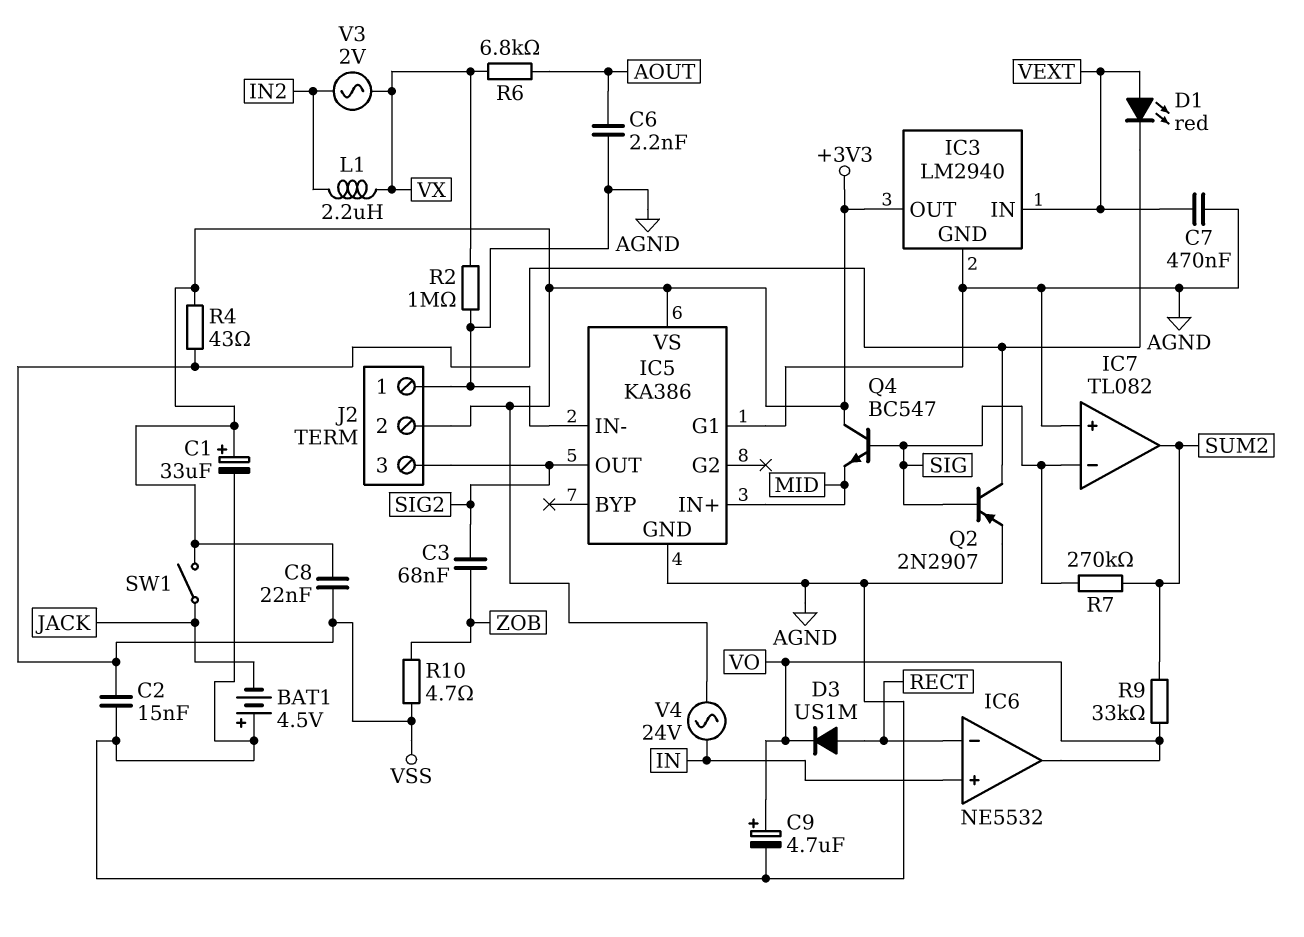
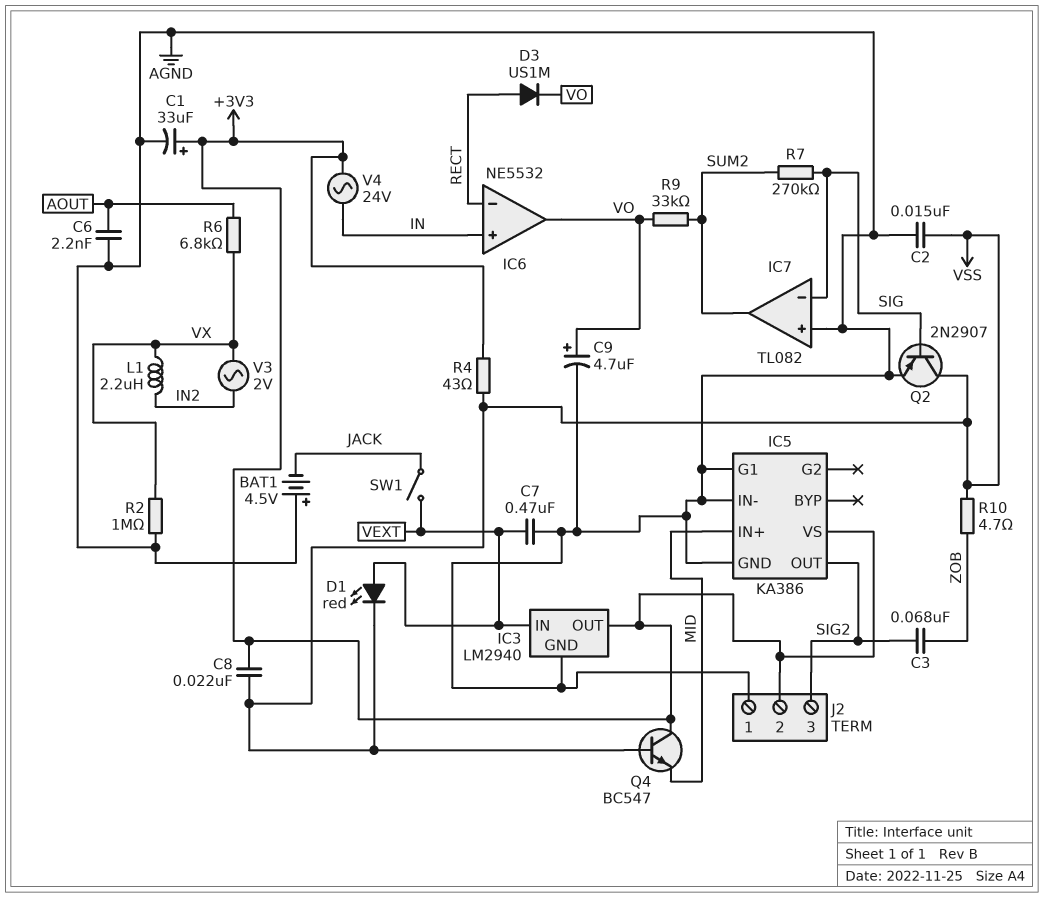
Q4: NPN BC547 (B SIG, C +3V3, E MID) -> NPN BC547 (B VSS, C +3V3, E MID)
SW1: switch (+3V3, JACK) -> switch (JACK, VEXT)

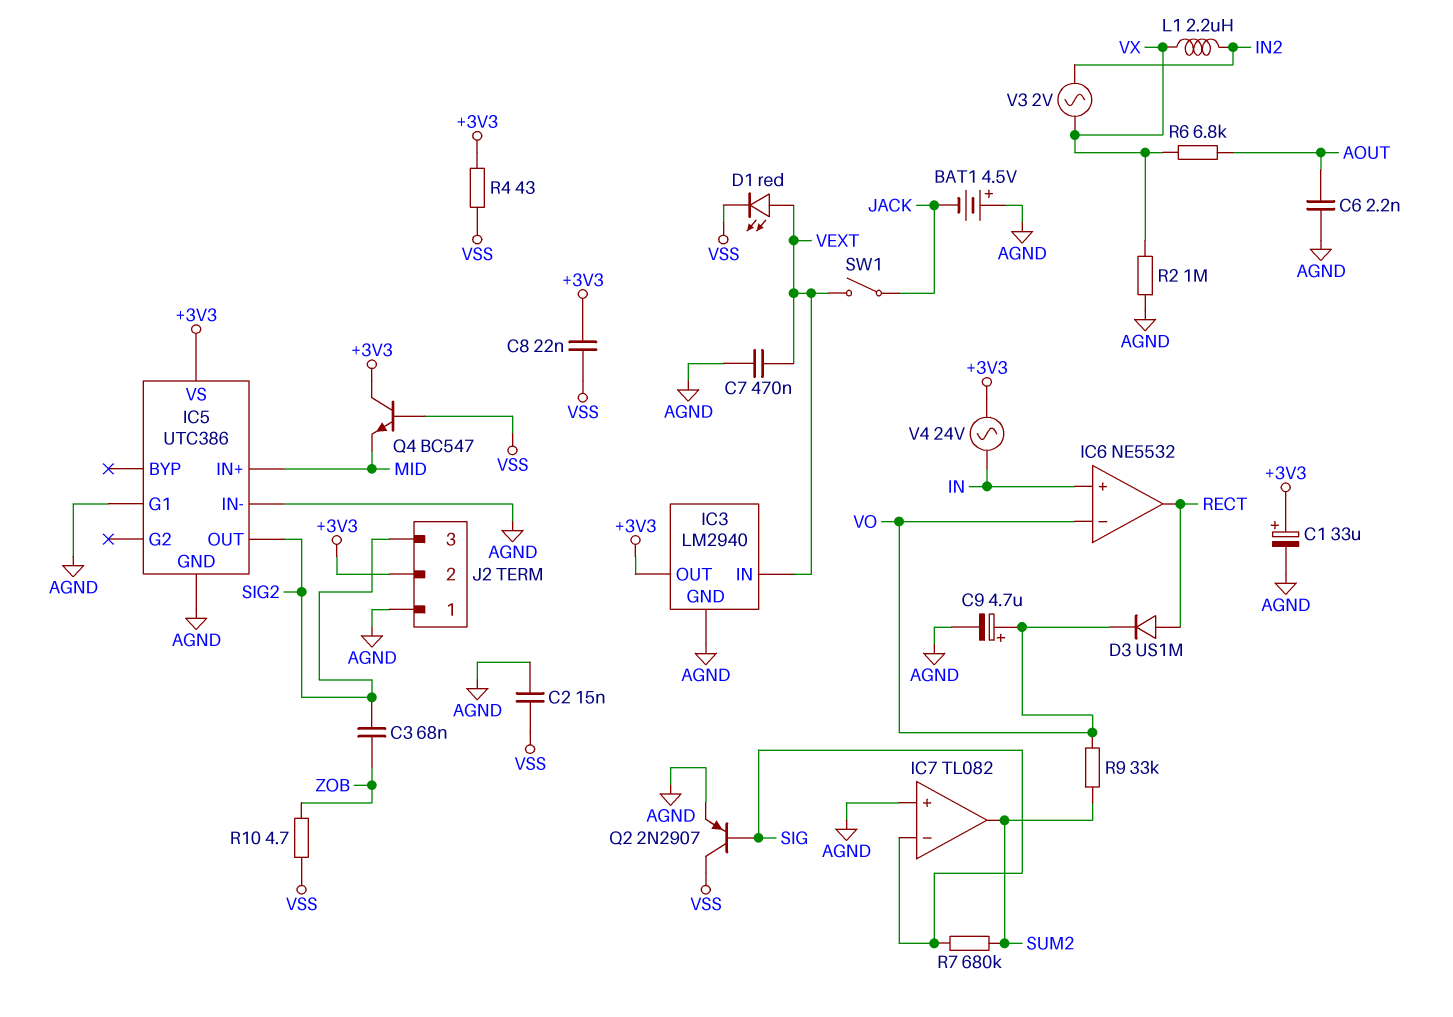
IC5: KA386 -> UTC386
IC6 pin in-: RECT -> VO
IC6 pin out: VO -> RECT
R7: 270k (SIG, SUM2) -> 680k (SIG, SUM2)

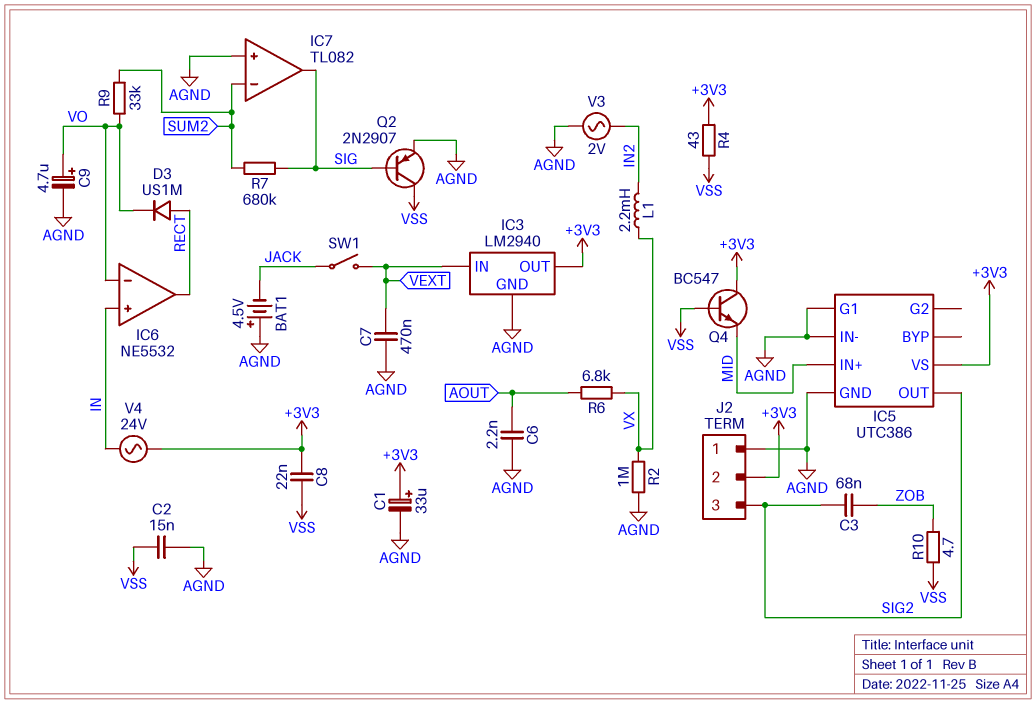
D1: LED red (A VEXT, K VSS) -> none
IC7 pin in-: SIG -> SUM2
IC7 pin out: SUM2 -> SIG
L1: 2.2uH (IN2, VX) -> 2.2mH (IN2, VX)
V3: AC 2V (IN2, VX) -> AC 2V (AGND, IN2)

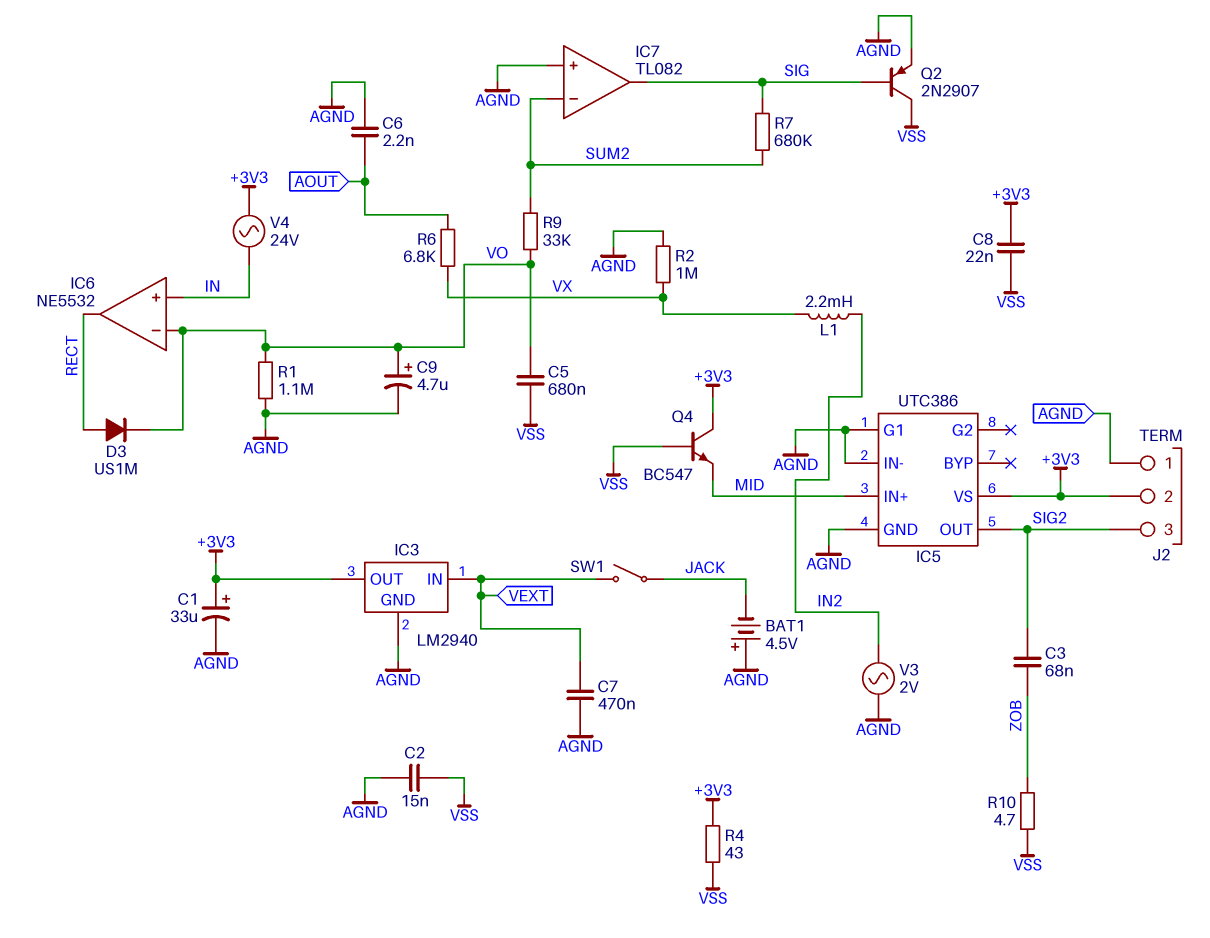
C5: none -> 680nF (VO, VSS)
R1: none -> 1.1M (AGND, VO)

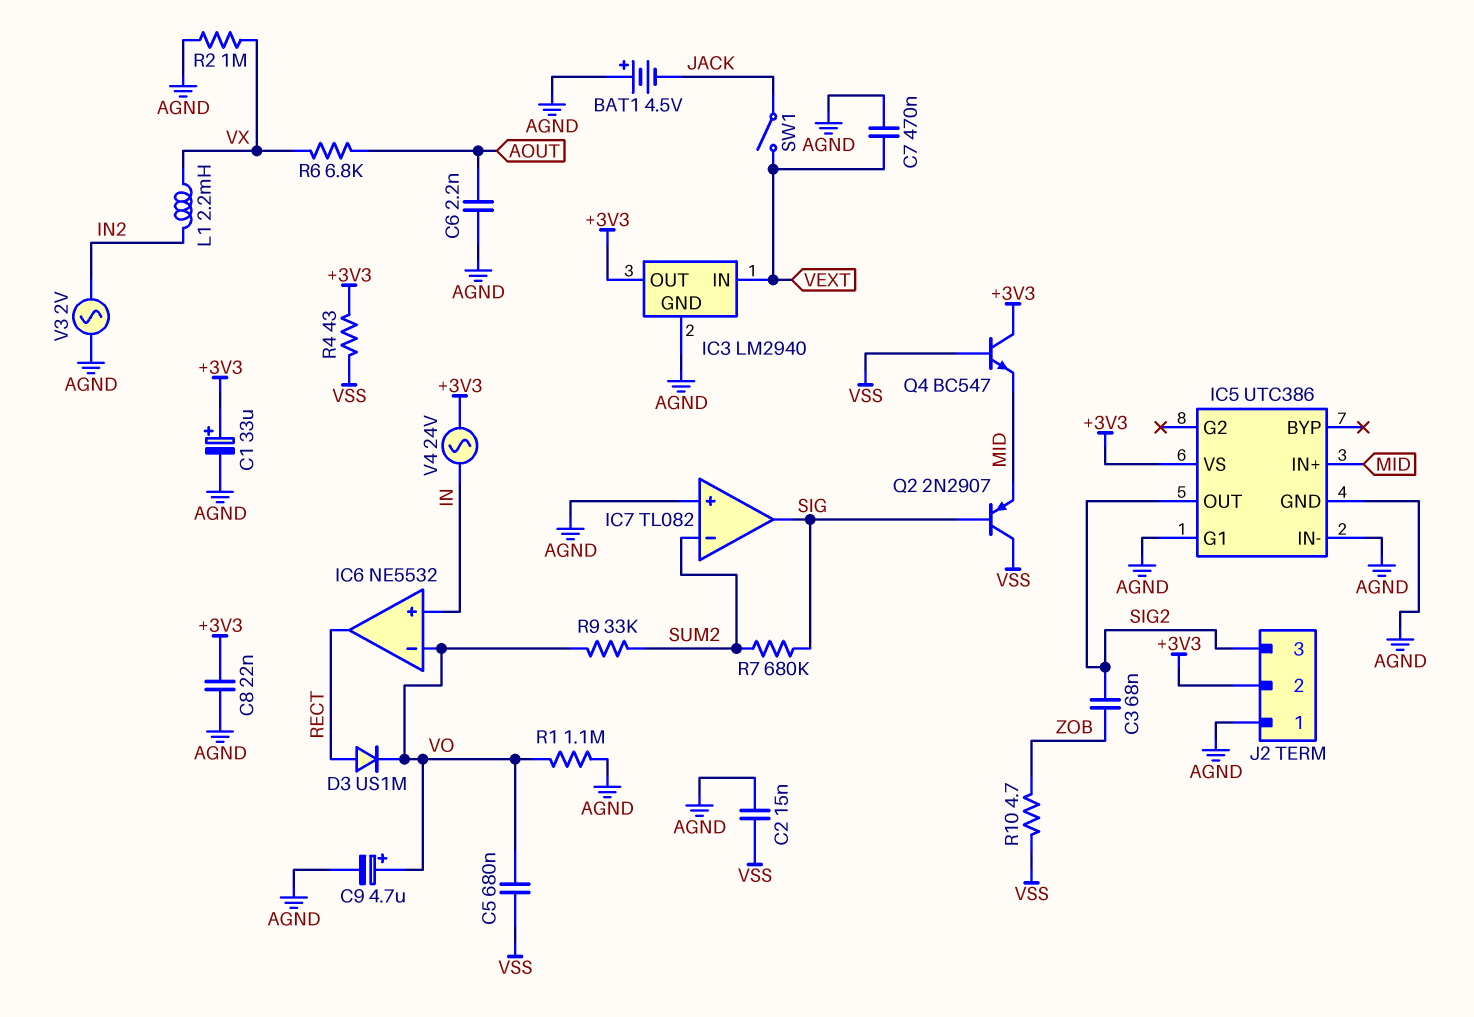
C8: 22nF (+3V3, VSS) -> 22nF (+3V3, AGND)
Q2: PNP 2N2907 (B SIG, C VSS, E AGND) -> PNP 2N2907 (B SIG, C VSS, E MID)

